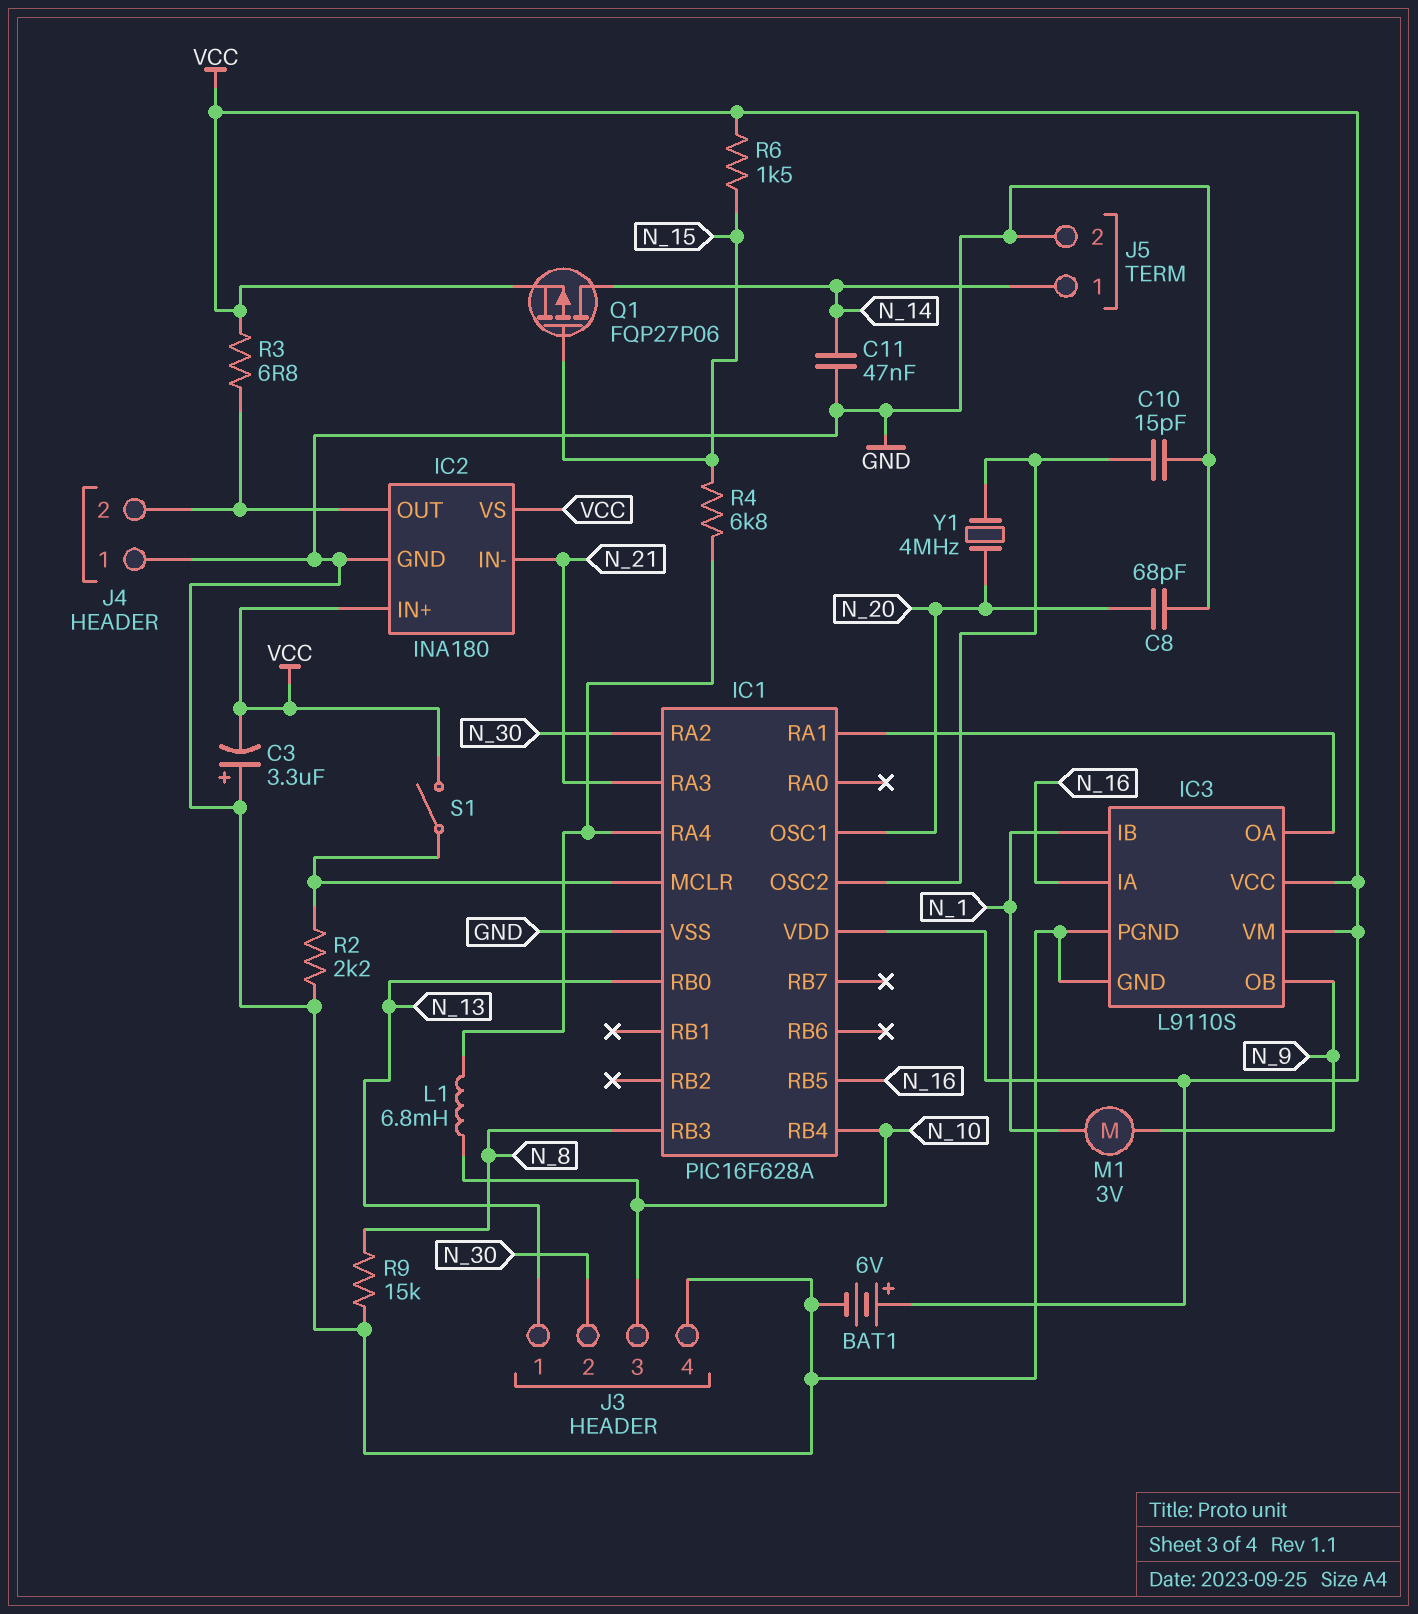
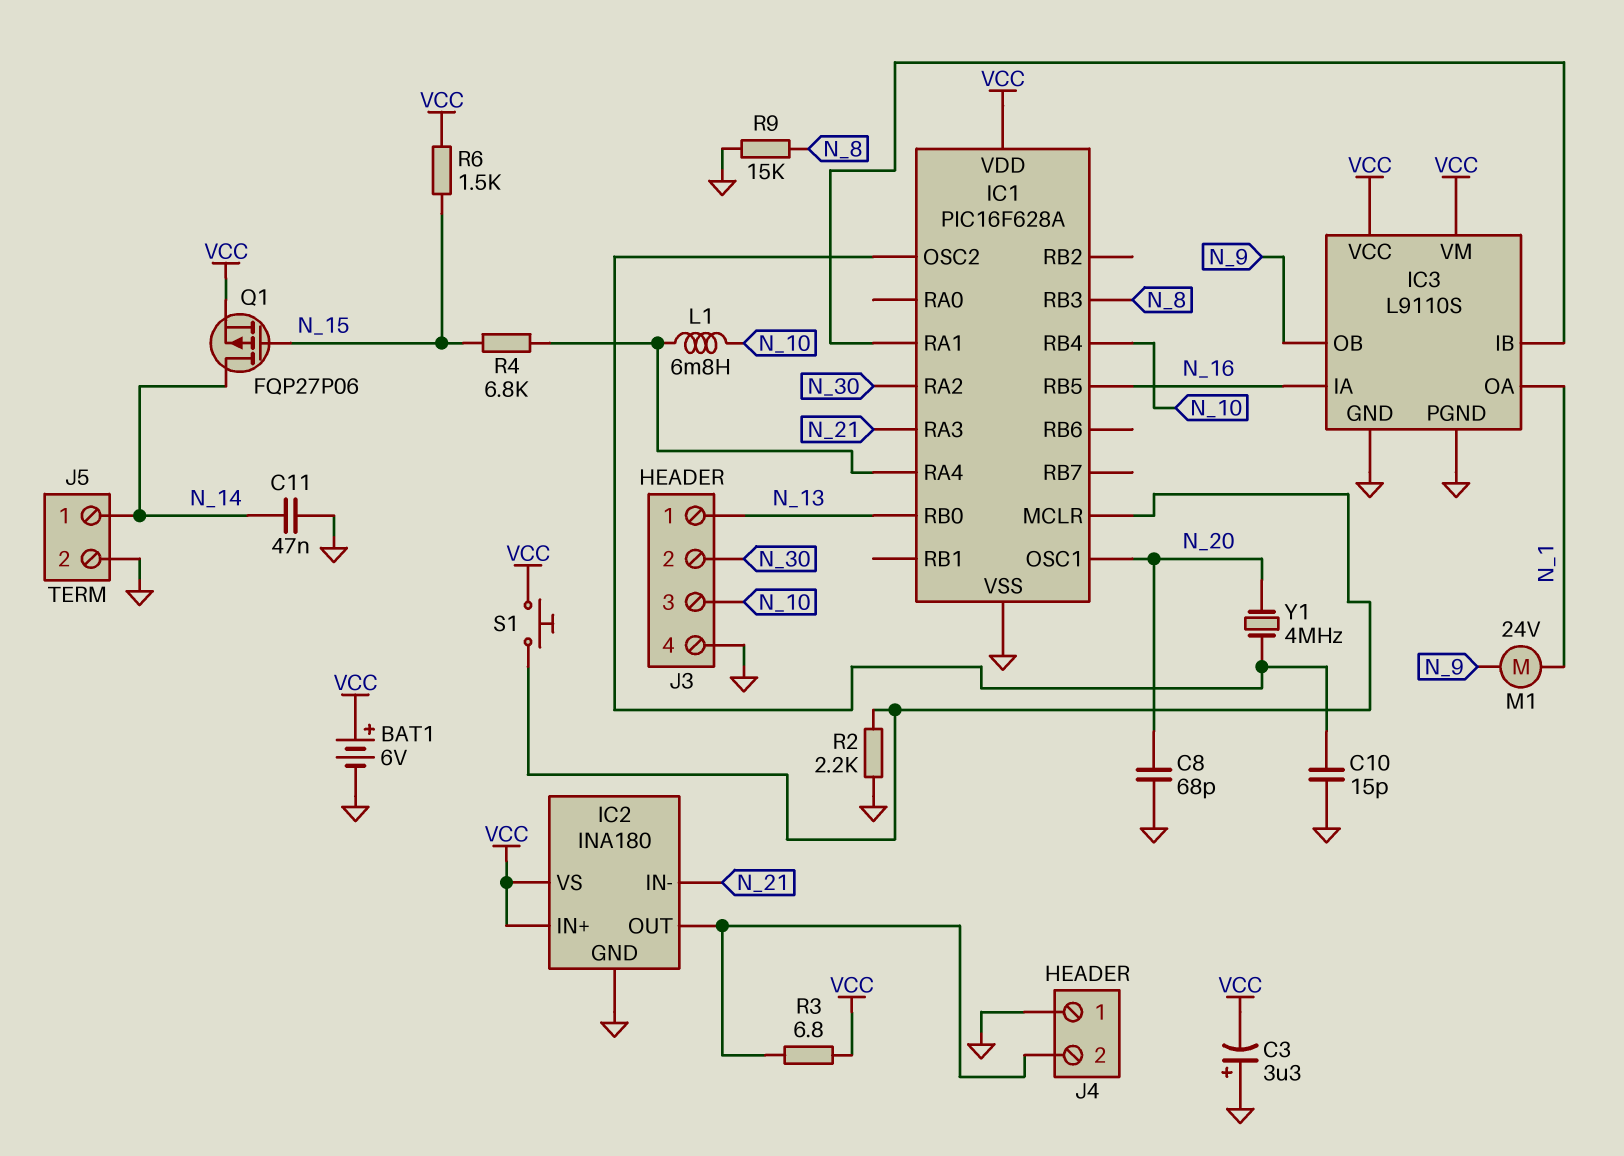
IC3 pin IB: N_1 -> IC1/RA1
IC3 pin OA: IC1/RA1 -> N_1
M1: motor 3V (N_1, N_9) -> motor 24V (N_1, N_9)
S1: switch (IC1/MCLR, VCC) -> button (IC1/MCLR, VCC)

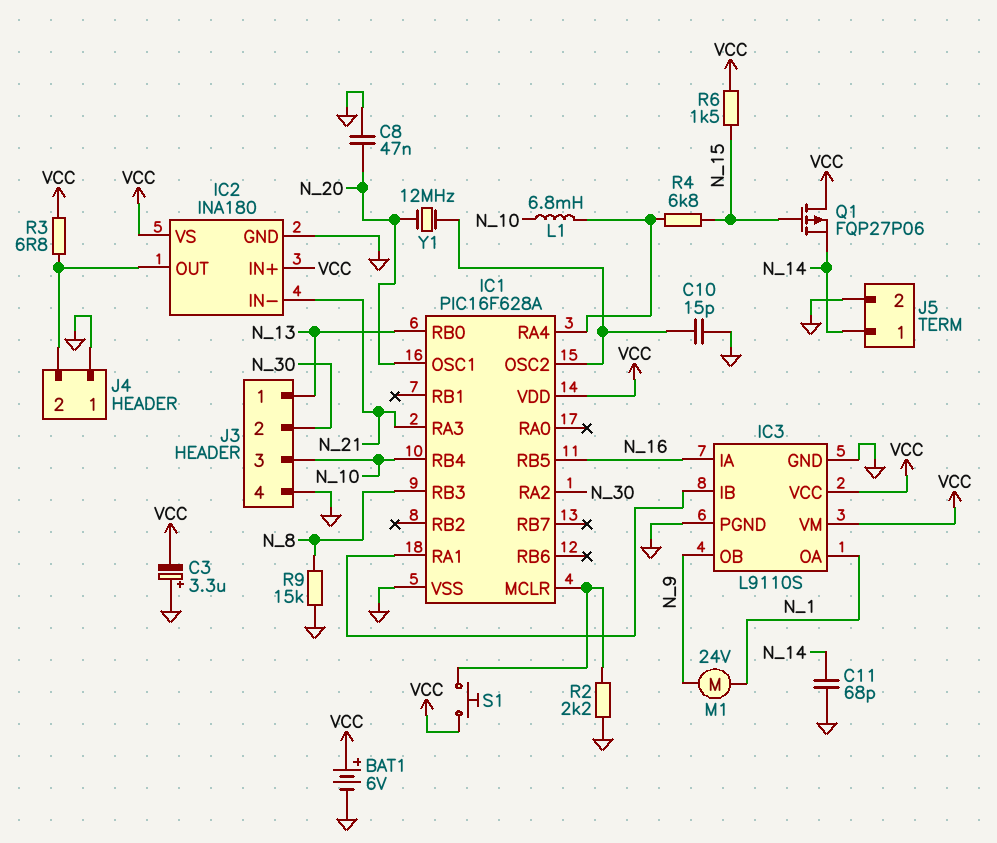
C8: 68pF (GND, N_20) -> 47nF (GND, N_20)
C11: 47nF (GND, N_14) -> 68pF (GND, N_14)
Q1: PMOS FQP27P06 (G N_15, D N_14, S VCC) -> PMOS FQP27P06 (G N_15, D VCC, S N_14)
Y1: 4MHz (IC1/OSC2, N_20) -> 12MHz (IC1/OSC2, N_20)

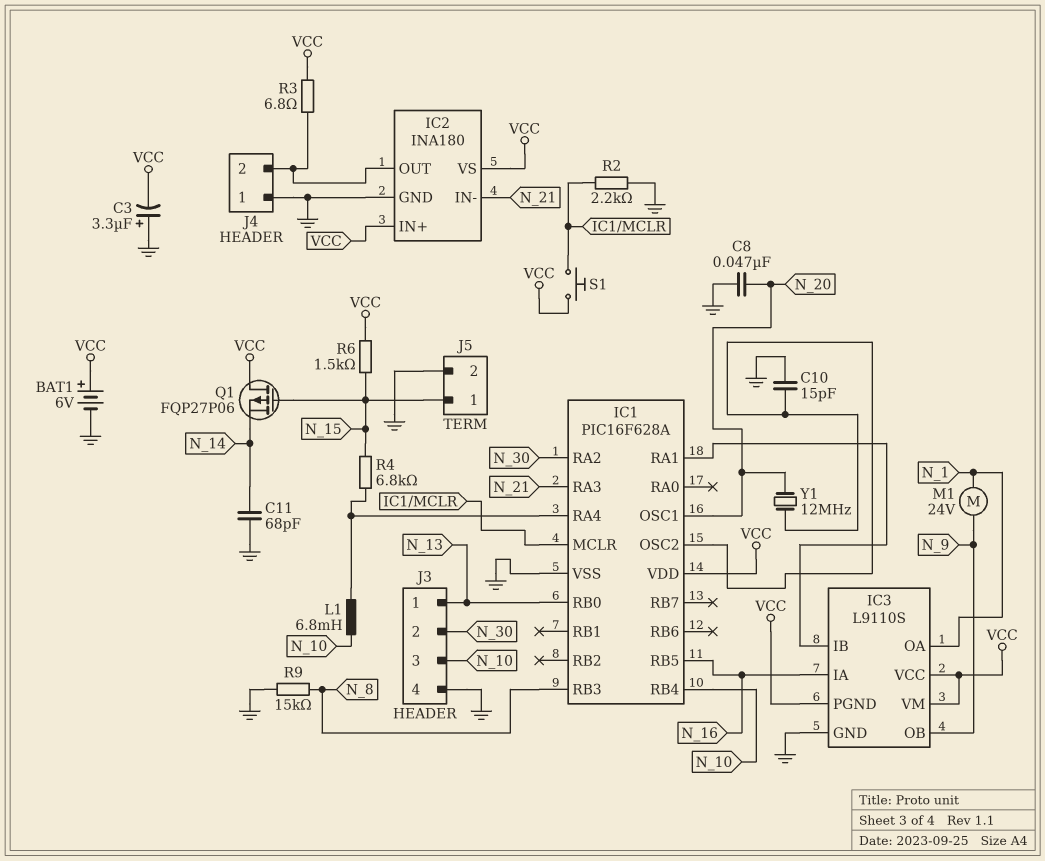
IC3 pin PGND: GND -> VCC
J5 pin 1: N_14 -> N_15

